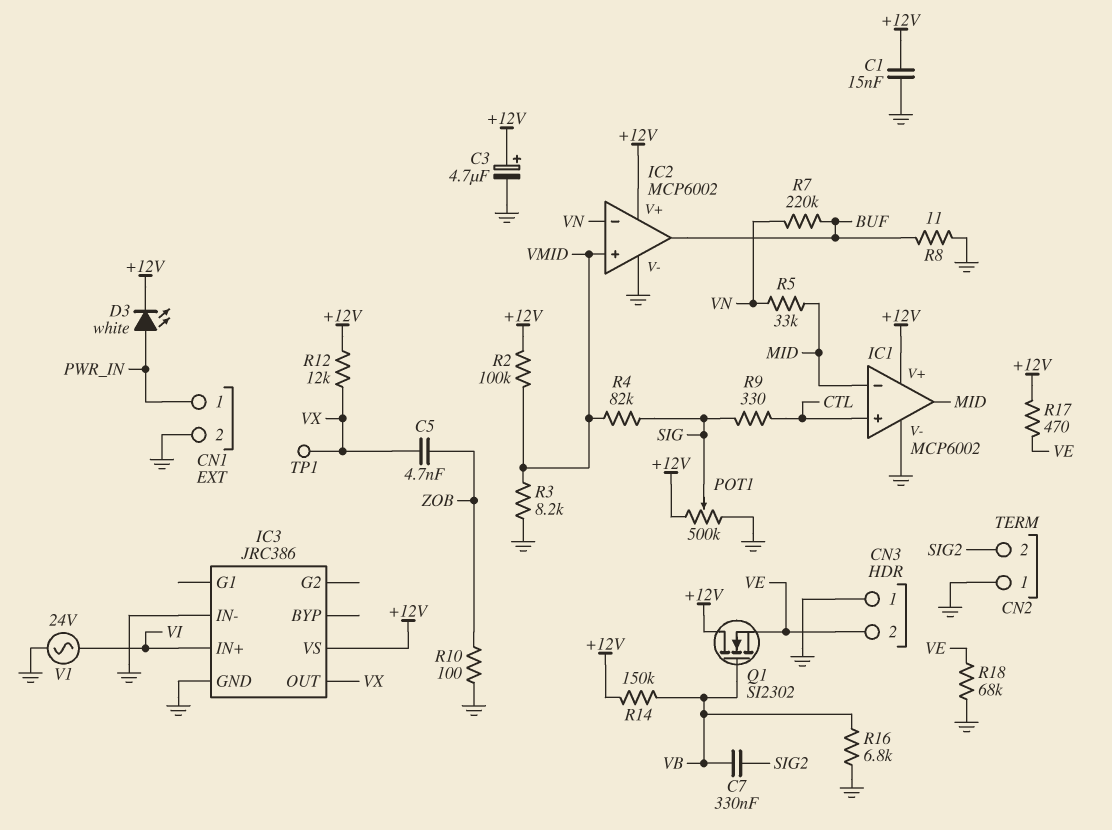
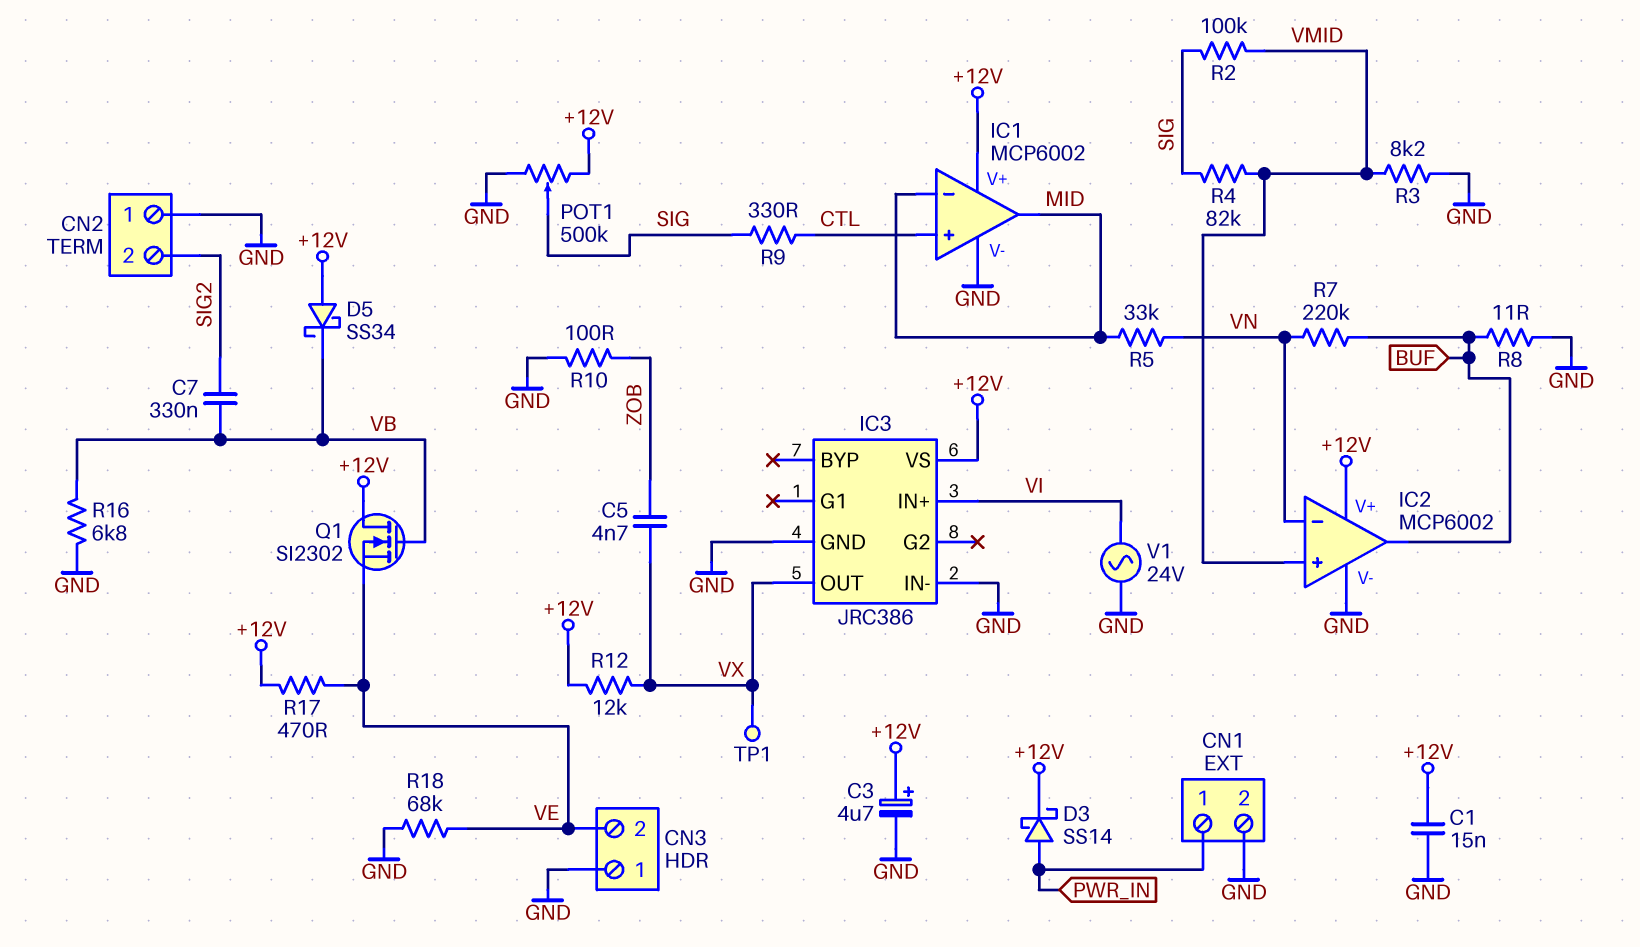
D3: LED white (A PWR_IN, K +12V) -> schottky SS14 (A PWR_IN, K +12V)
D5: none -> schottky SS34 (A +12V, K VB)
R2: 100k (+12V, VMID) -> 100k (SIG, VMID)
R14: 150k (+12V, VB) -> none

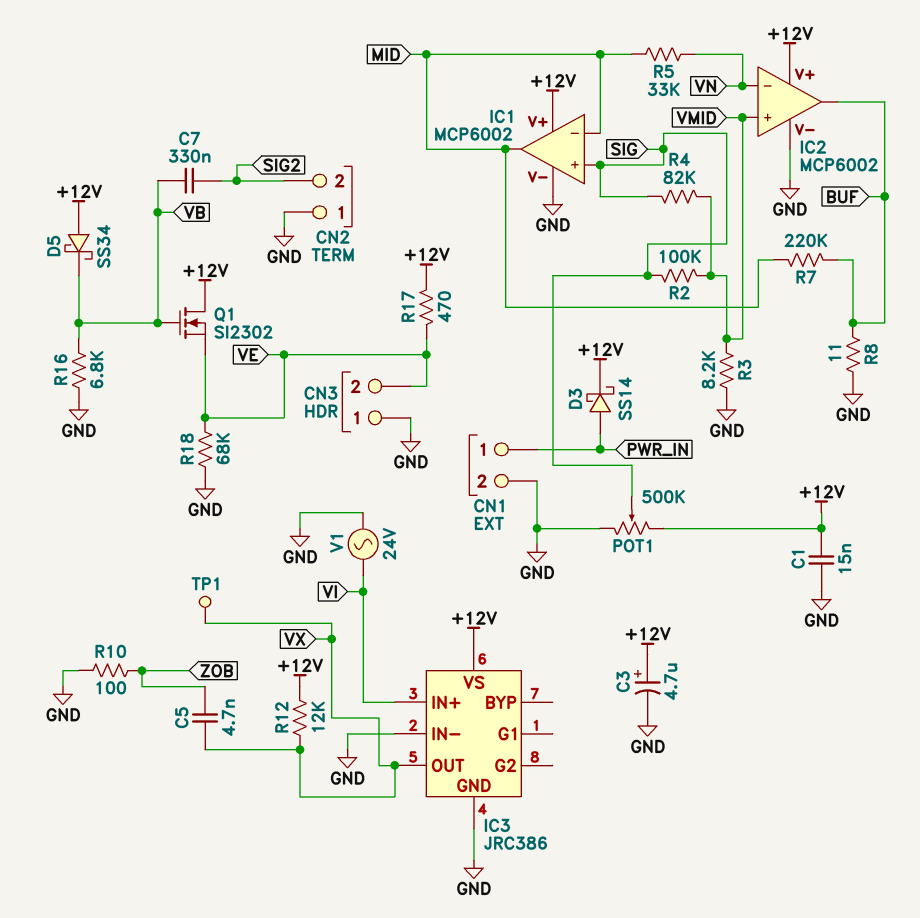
IC1 pin in+: CTL -> SIG
R7: 220k (BUF, VN) -> 220k (BUF, MID)
R9: 330 (CTL, SIG) -> none

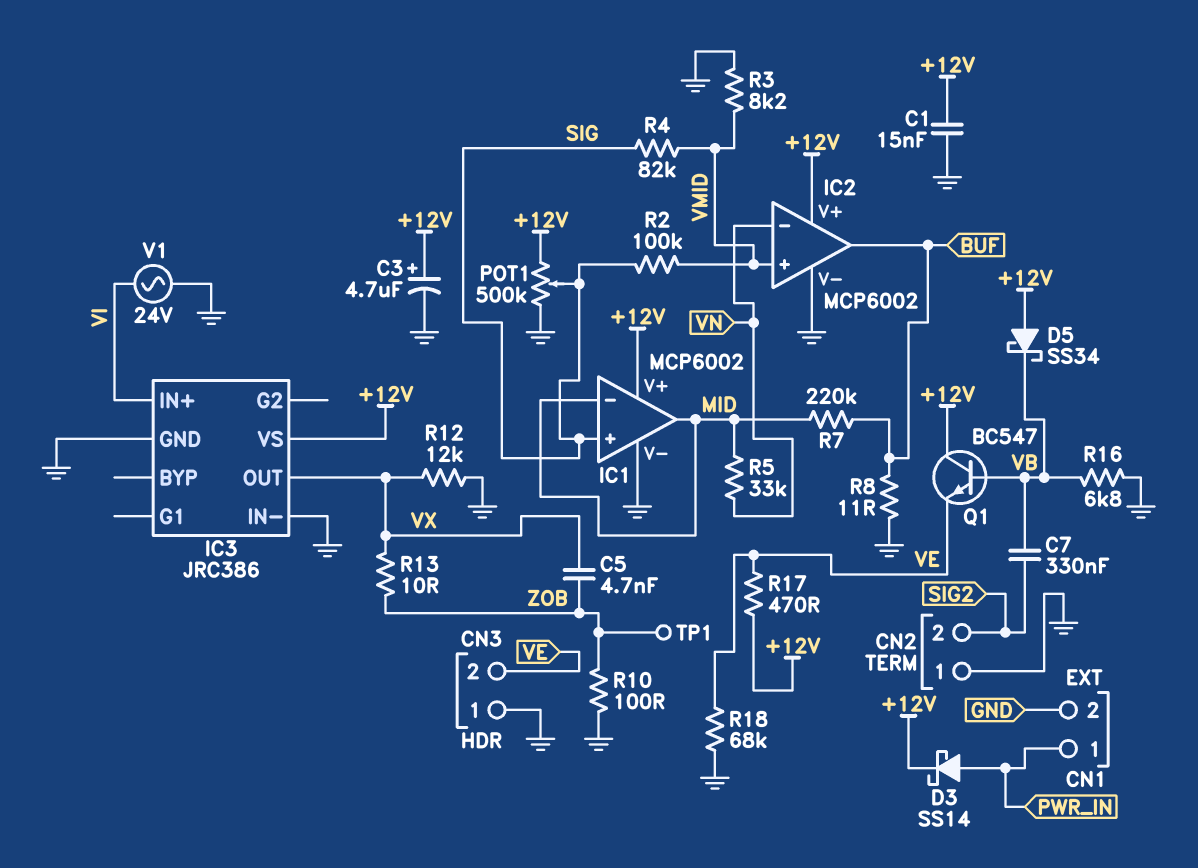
Q1: NMOS SI2302 (G VB, D +12V, S VE) -> NPN BC547 (B VB, C +12V, E VE)
R12: 12k (+12V, VX) -> 12k (GND, VX)
R13: none -> 10 (VX, ZOB)
TP1: test point (VX) -> test point (ZOB)

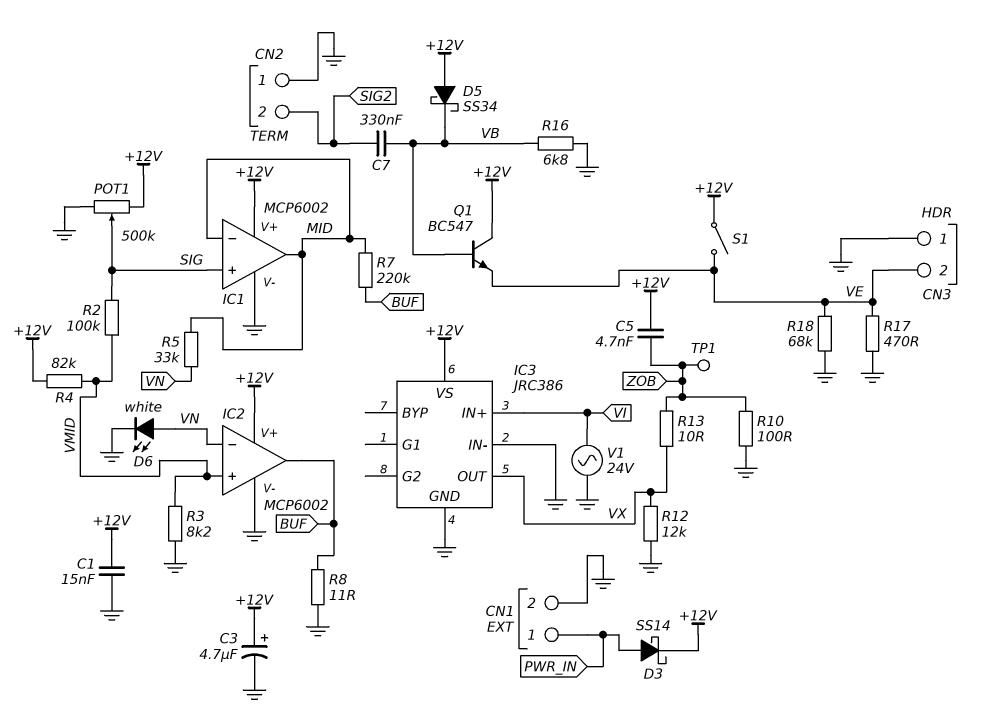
C5: 4.7nF (VX, ZOB) -> 4.7nF (+12V, ZOB)
D6: none -> LED white (A VN, K GND)
R4: 82k (SIG, VMID) -> 82k (+12V, VMID)
R17: 470 (+12V, VE) -> 470 (GND, VE)
S1: none -> switch (+12V, VE)

